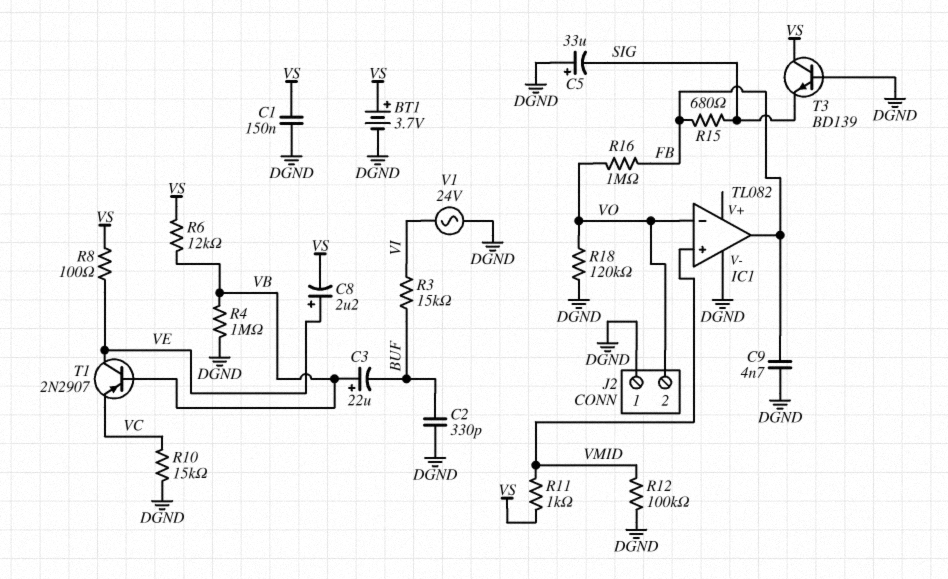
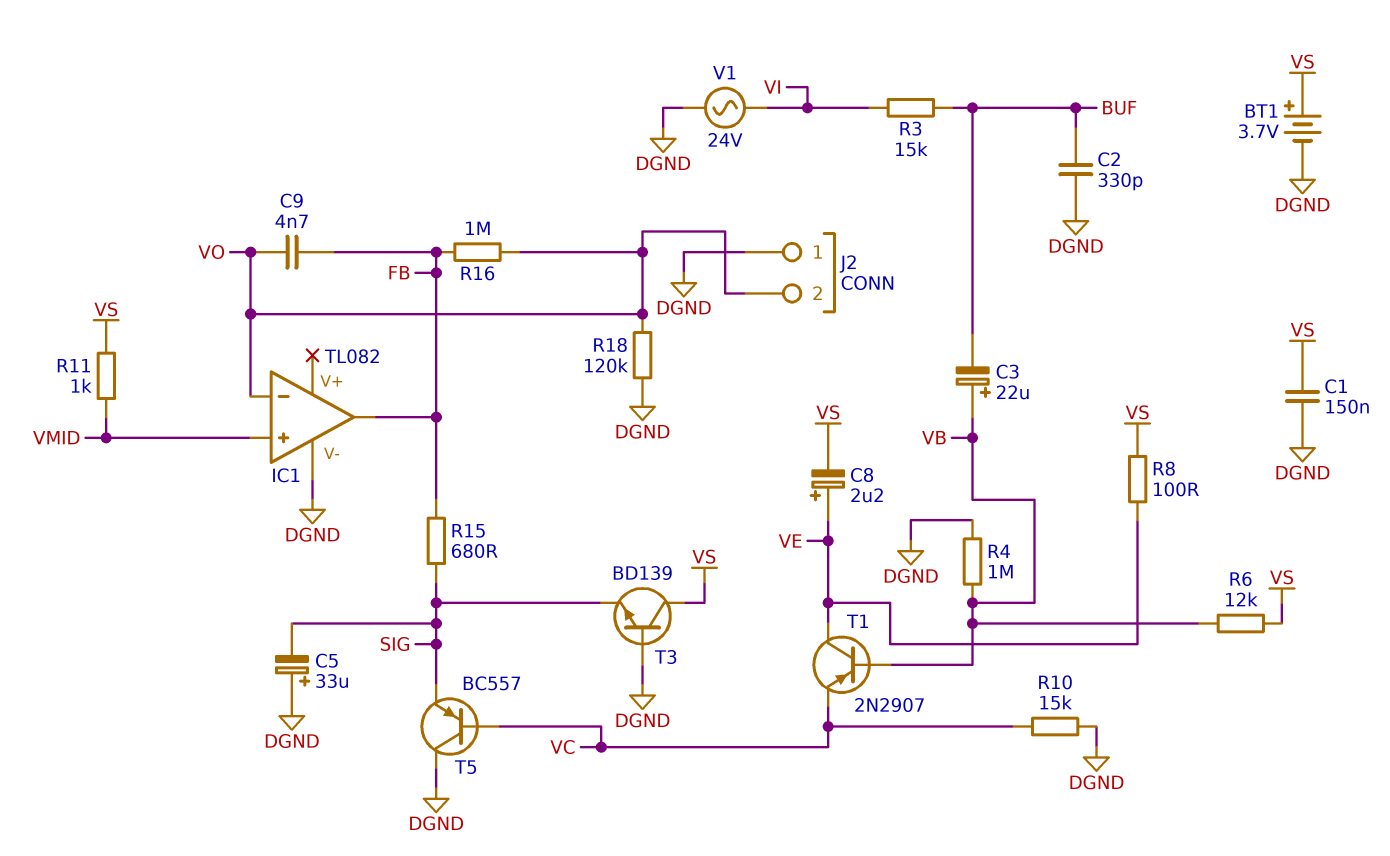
C9: 4.7nF (DGND, FB) -> 4.7nF (FB, VO)
R12: 100k (DGND, VMID) -> none
T5: none -> PNP BC557 (B VC, C DGND, E SIG)

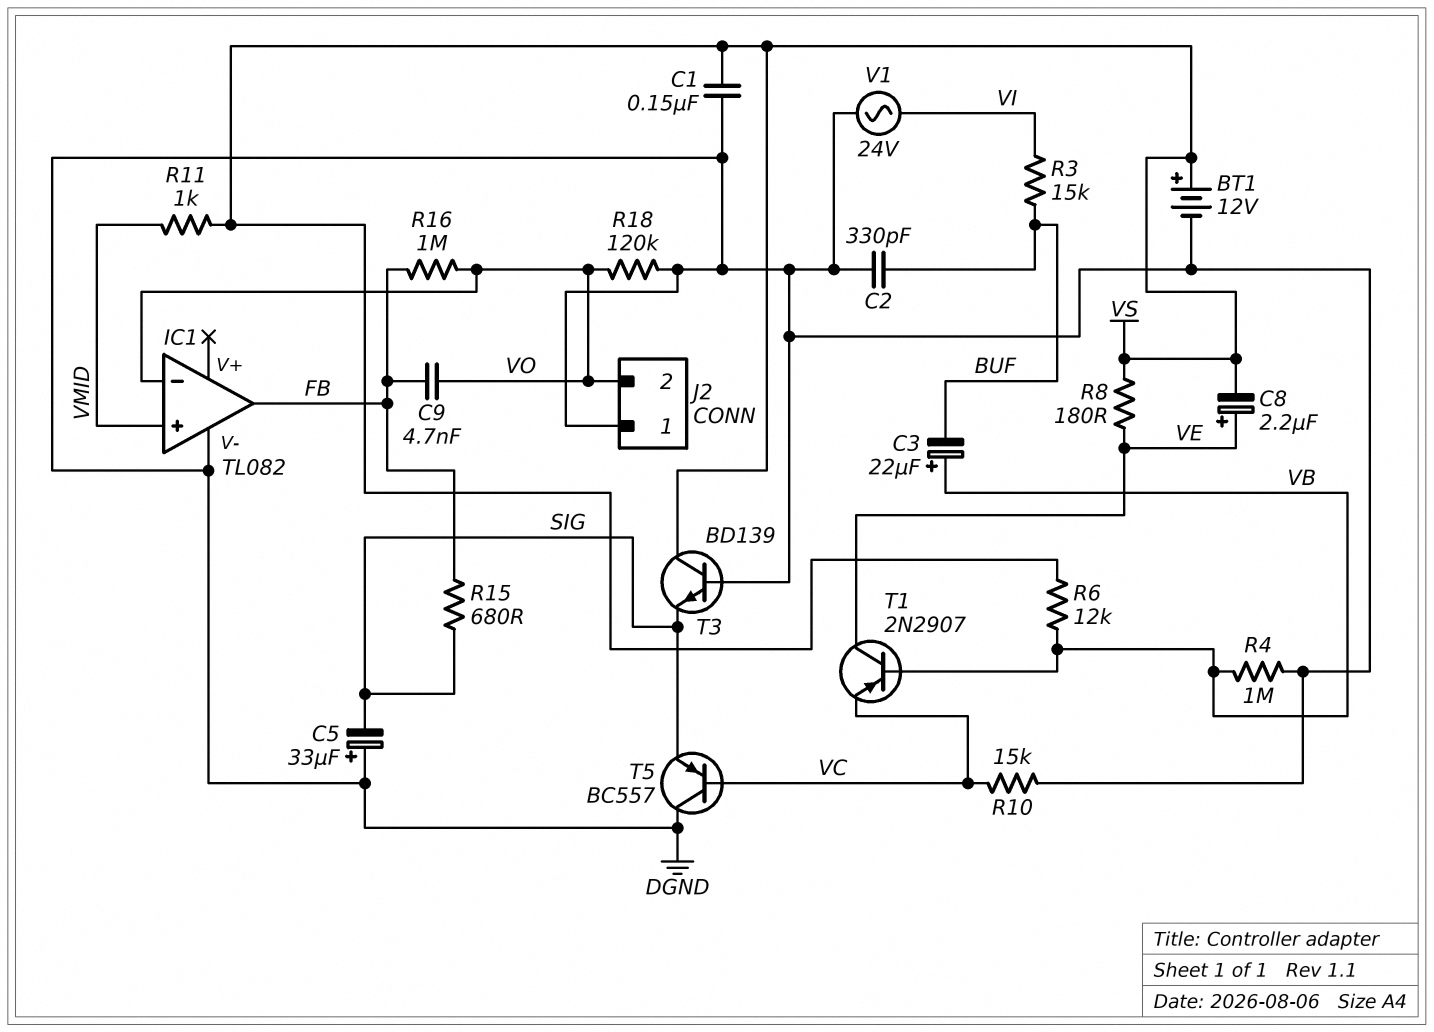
BT1: 3.7V (plus VS, minus DGND) -> 12V (plus VS, minus DGND)
R8: 100 (VE, VS) -> 180 (VE, VS)

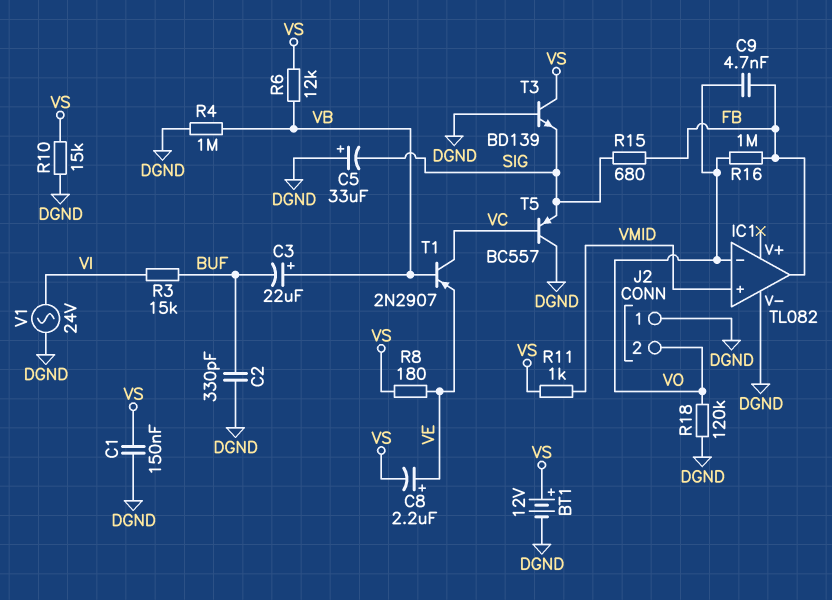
R10: 15k (DGND, VC) -> 15k (DGND, VS)
T1: PNP 2N2907 (B VB, C VE, E VC) -> PNP 2N2907 (B VB, C VC, E VE)

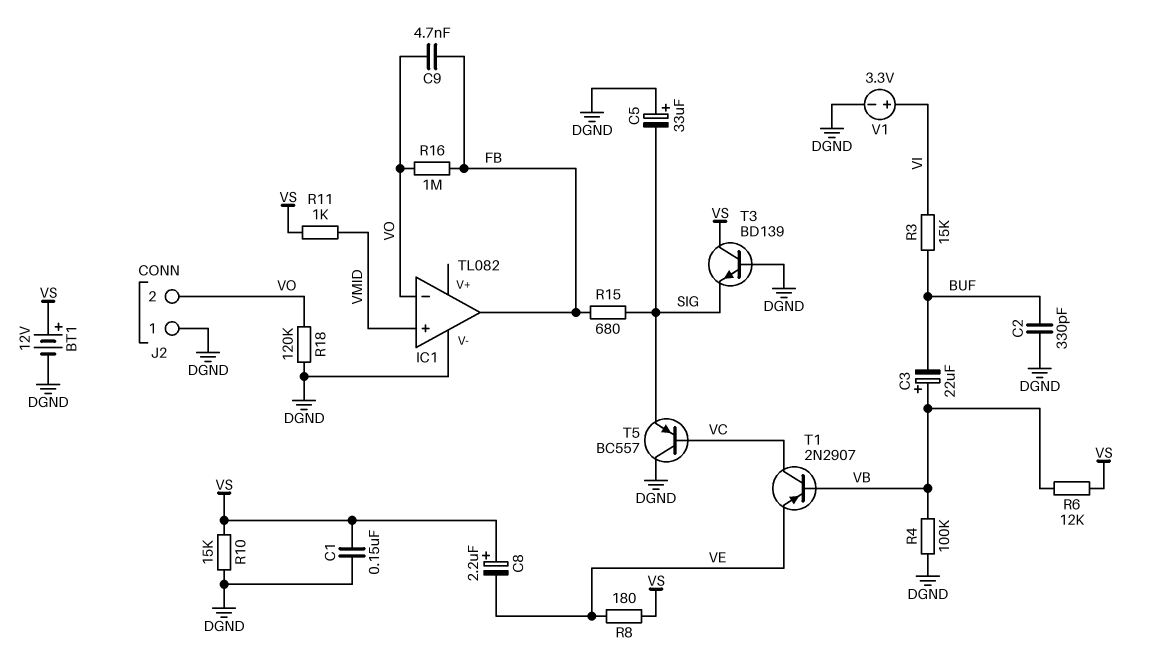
C8: 2.2uF (plus VE, minus VS) -> 2.2uF (plus VS, minus VE)
R4: 1M (DGND, VB) -> 100k (DGND, VB)
V1: AC 24V (DGND, VI) -> 3.3V (plus VI, minus DGND)

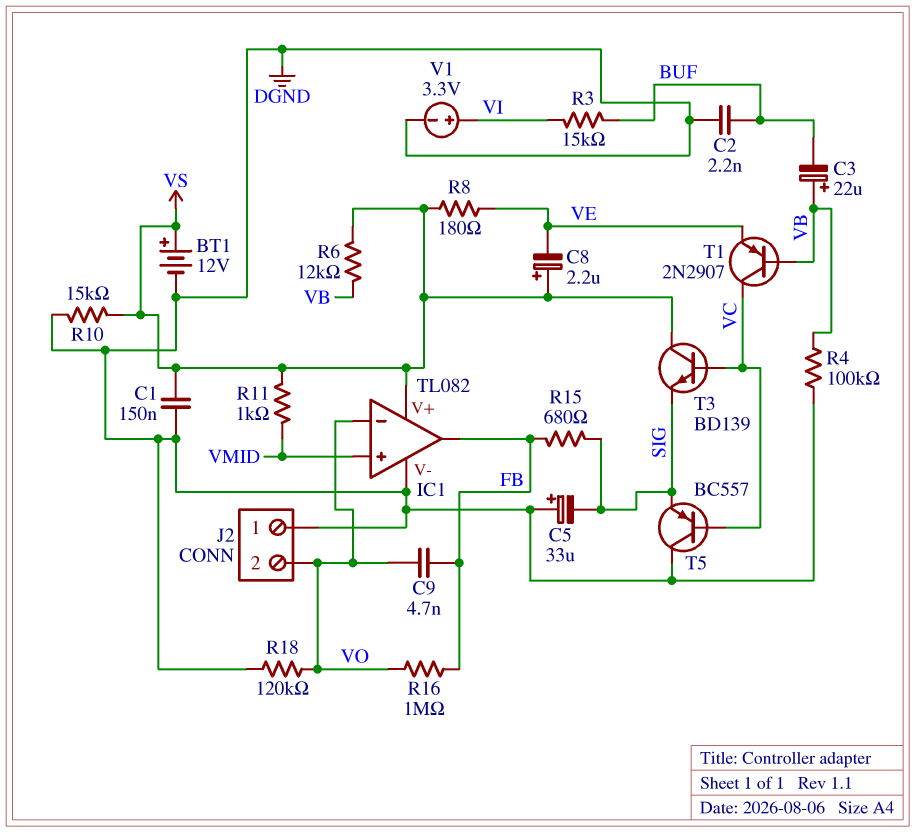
C2: 330pF (BUF, DGND) -> 2.2nF (BUF, DGND)
IC1 pin V+: none -> VS
T3: NPN BD139 (B DGND, C VS, E SIG) -> NPN BD139 (B VC, C VS, E SIG)

